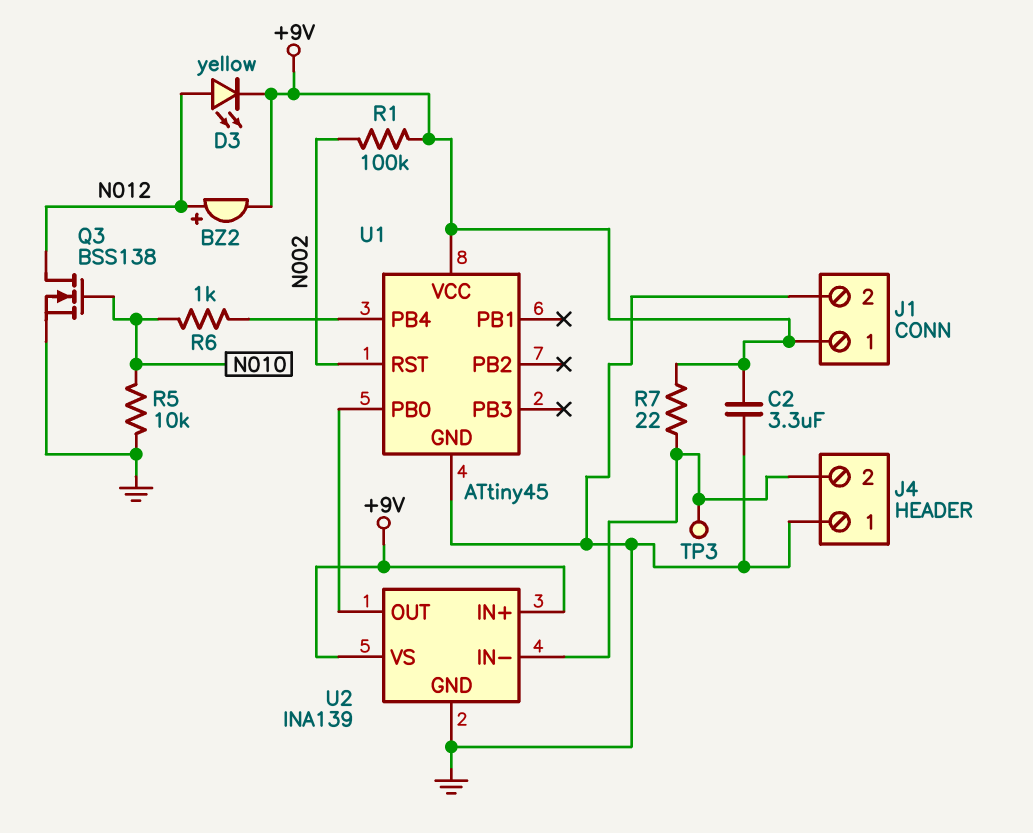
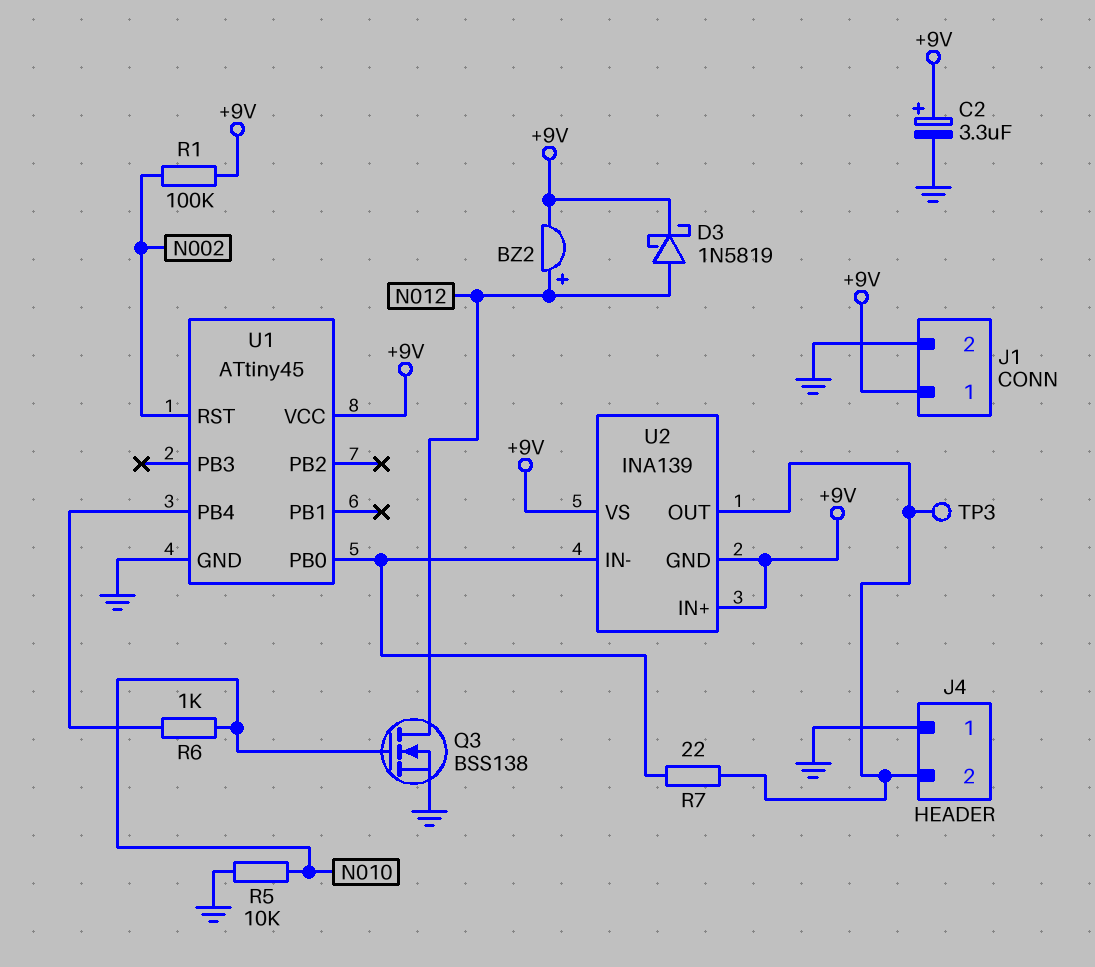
C2: 3.3uF (+9V, GND) -> 3.3uF (plus +9V, minus GND)
D3: LED yellow (A N012, K +9V) -> schottky 1N5819 (A N012, K +9V)
R7: 22 (+9V, J4/2) -> 22 (J4/2, U1/PB0)
U2 pin GND: GND -> +9V
U2 pin IN-: J4/2 -> U1/PB0
U2 pin OUT: U1/PB0 -> J4/2

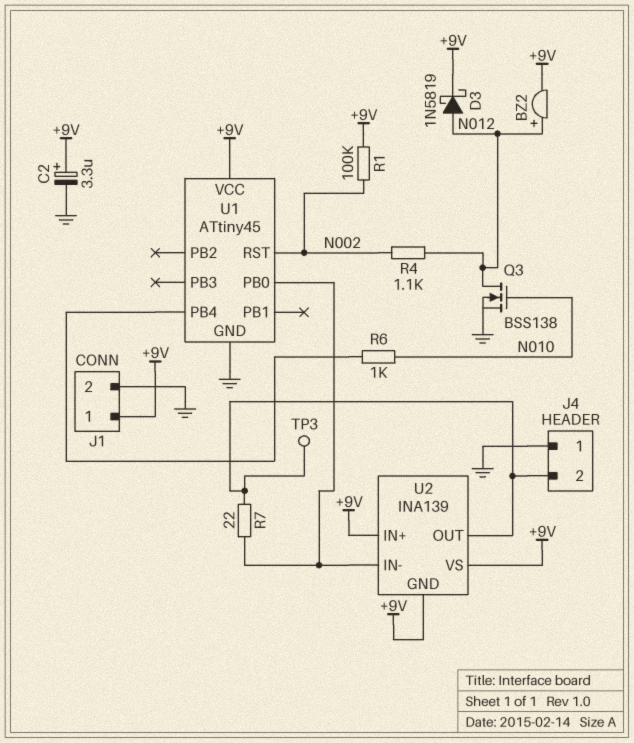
R4: none -> 1.1k (N002, N012)
R5: 10k (GND, N010) -> none

